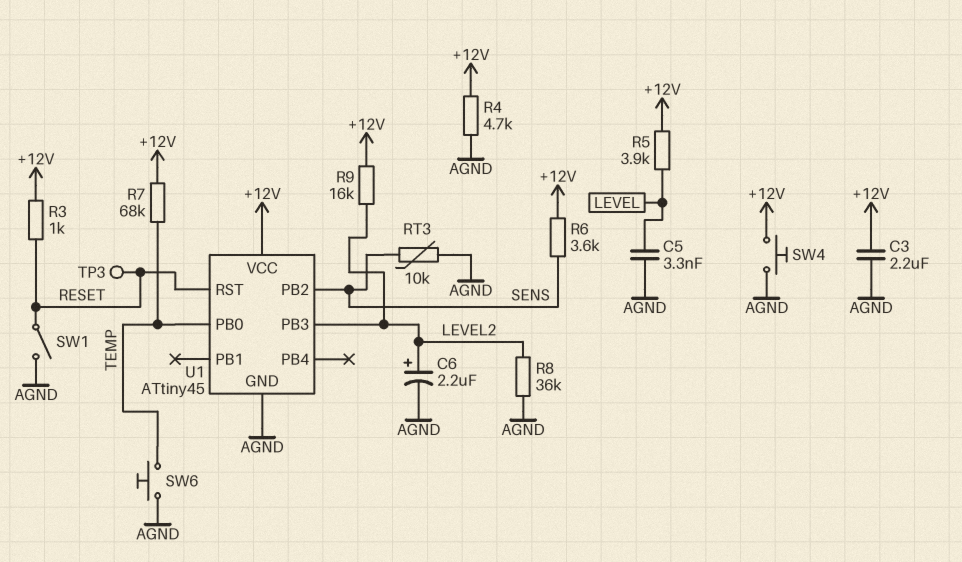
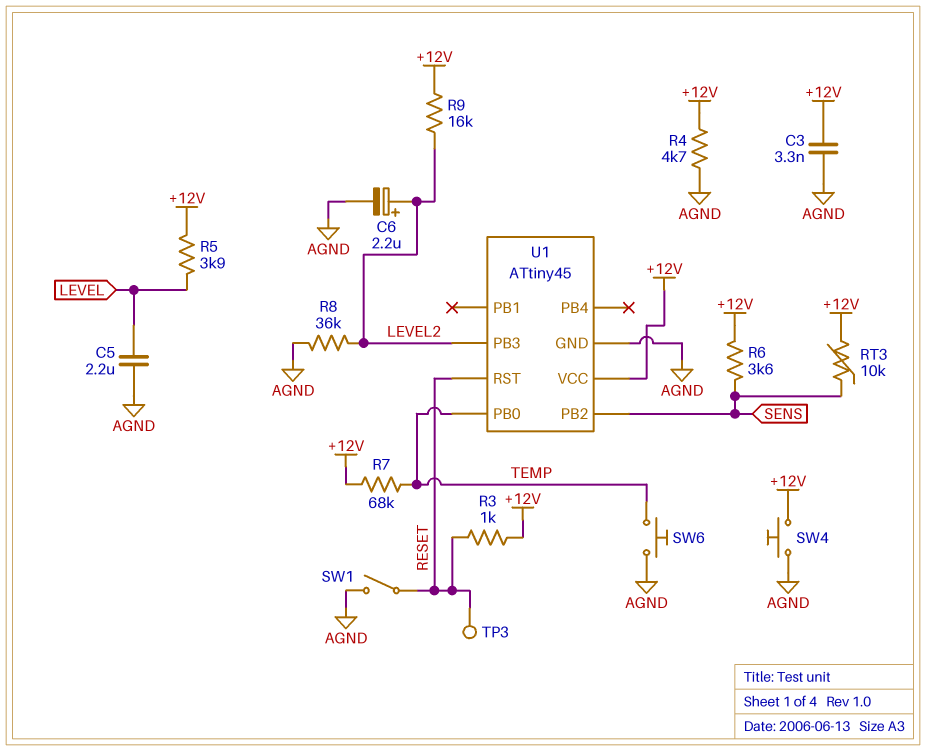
C3: 2.2uF (+12V, AGND) -> 3.3nF (+12V, AGND)
C5: 3.3nF (AGND, LEVEL) -> 2.2uF (AGND, LEVEL)
RT3: 10k (AGND, SENS) -> 10k (+12V, SENS)

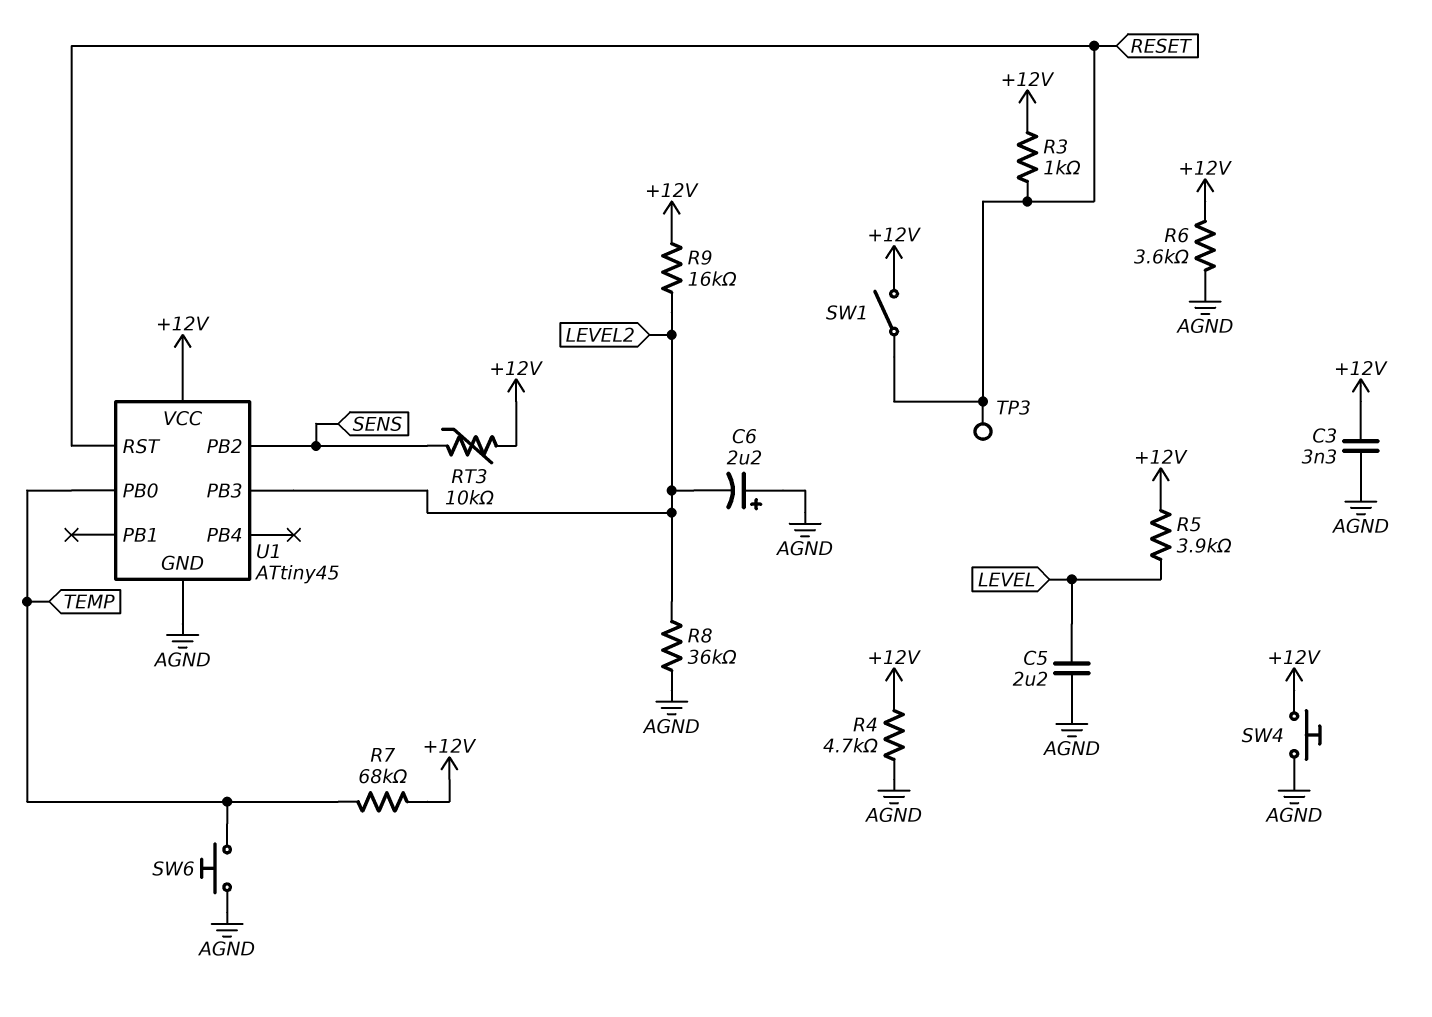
C6: 2.2uF (plus LEVEL2, minus AGND) -> 2.2uF (plus AGND, minus LEVEL2)
R6: 3.6k (+12V, SENS) -> 3.6k (+12V, AGND)
SW1: switch (AGND, RESET) -> switch (+12V, RESET)

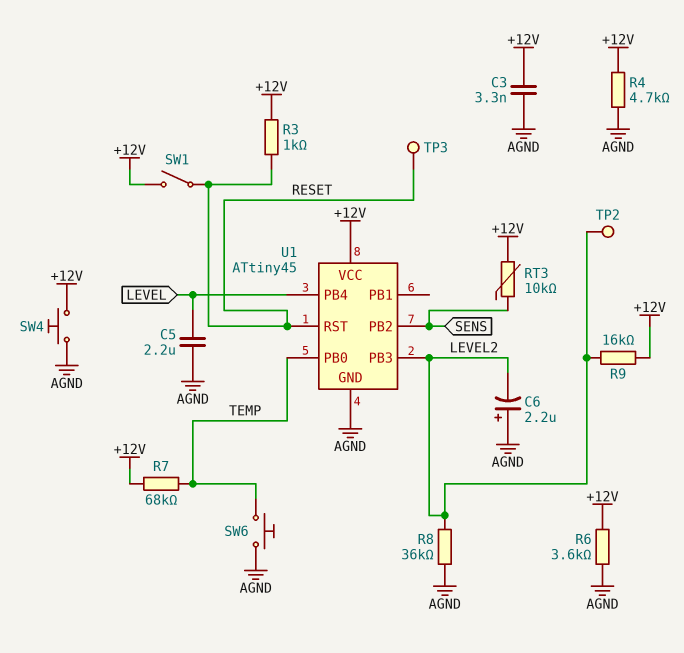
R5: 3.9k (+12V, LEVEL) -> none
TP2: none -> test point (LEVEL2)
U1 pin PB4: none -> LEVEL

